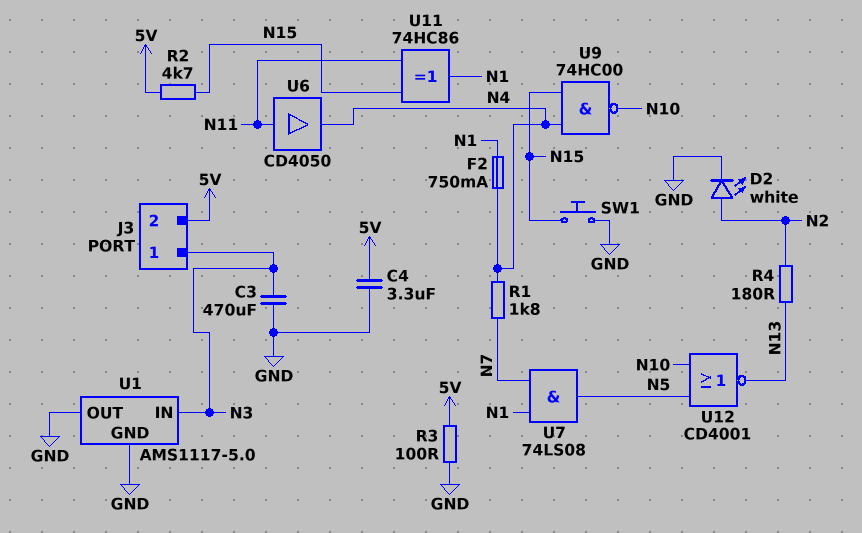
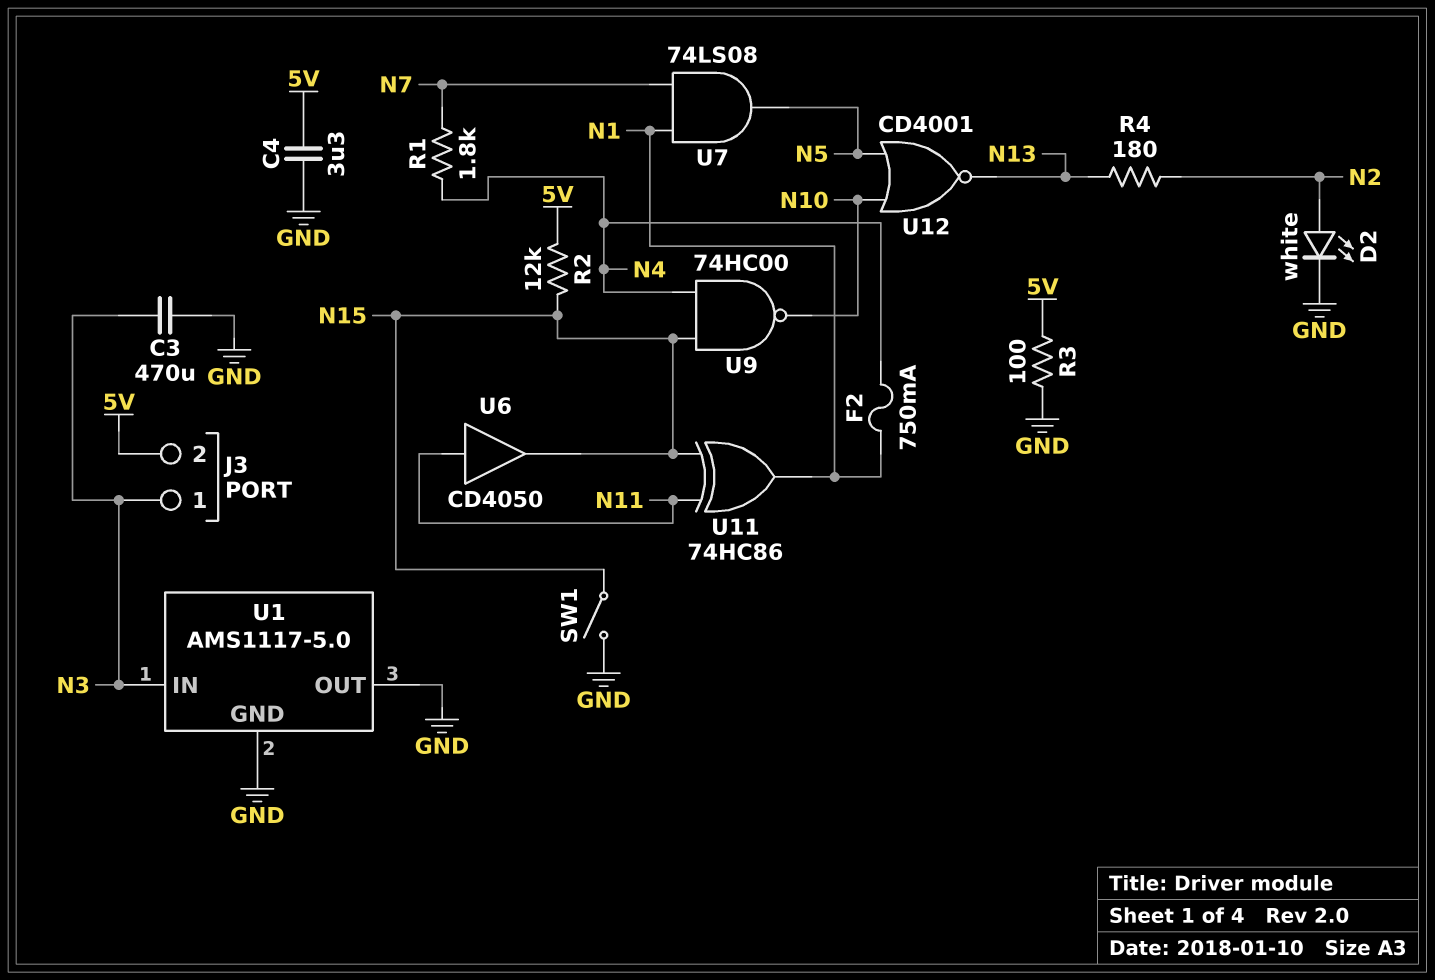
R2: 4.7k (5V, N15) -> 12k (5V, N15)
SW1: button (GND, N15) -> switch (GND, N15)
U6: buffer CD4050 (in N11, out N4) -> buffer CD4050 (in N11, out N15)

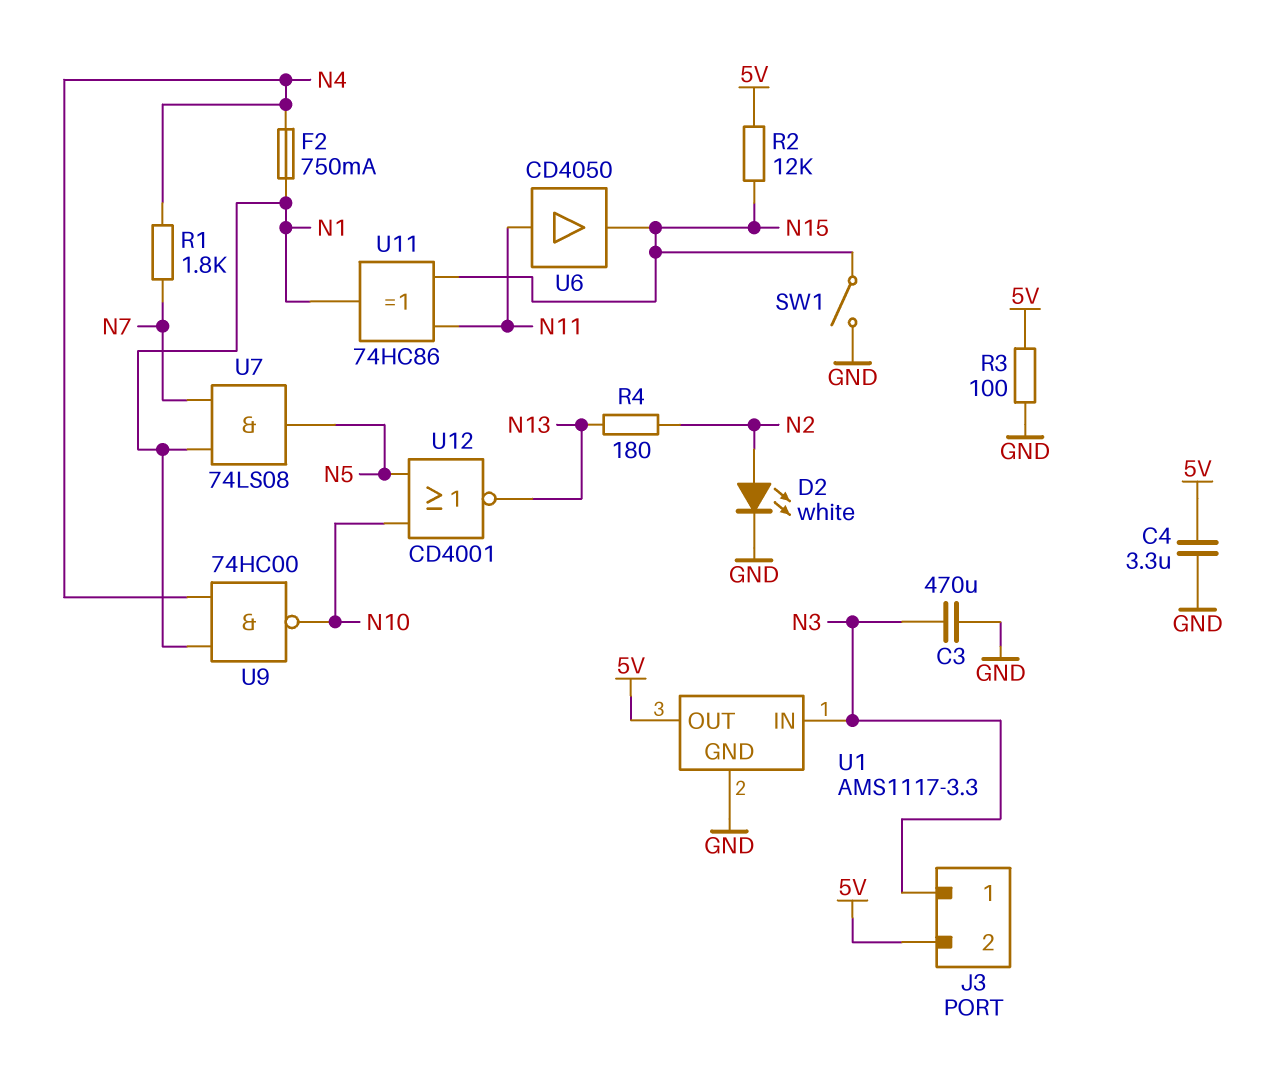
U1: AMS1117-5.0 -> AMS1117-3.3
U1 pin OUT: GND -> 5V
U9: NAND 74HC00 (in N4, in N15, out N10) -> NAND 74HC00 (in N1, in N4, out N10)

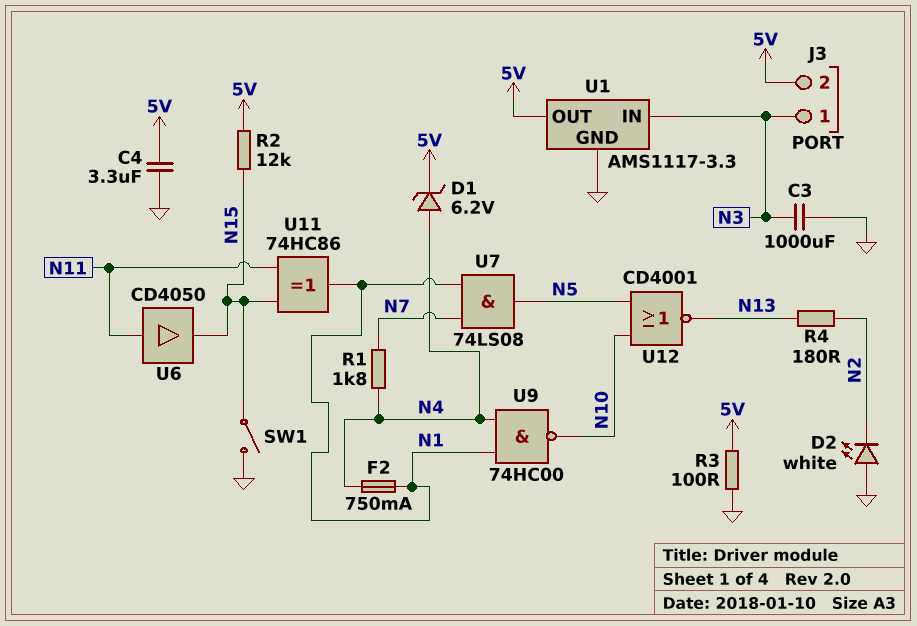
C3: 470uF (GND, N3) -> 1000uF (GND, N3)
D1: none -> zener 6.2V (A N4, K 5V)
D2: LED white (A N2, K GND) -> LED white (A GND, K N2)

